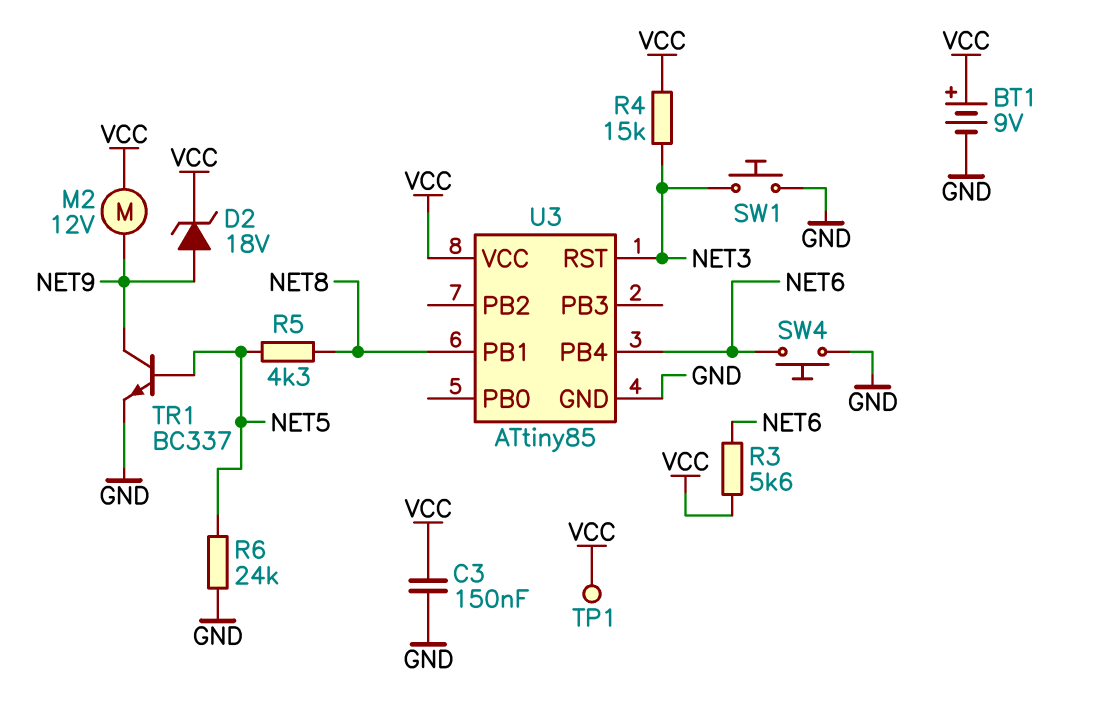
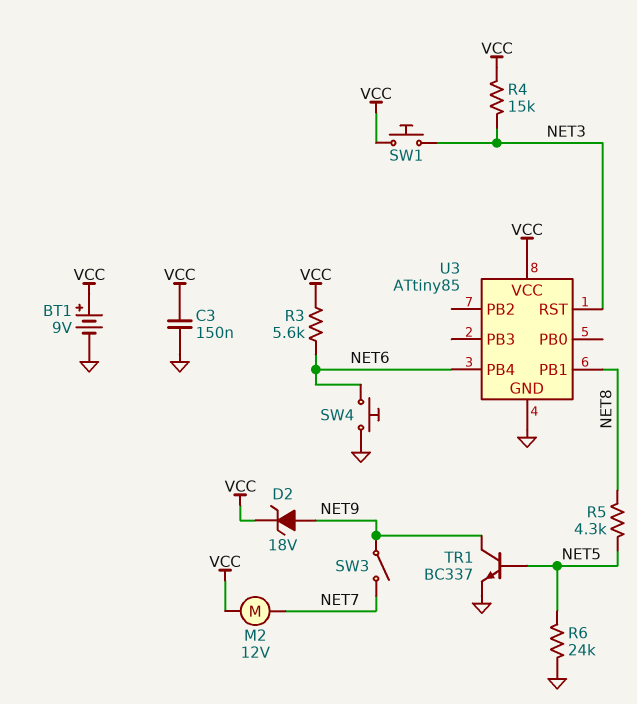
M2: motor 12V (NET9, VCC) -> motor 12V (NET7, VCC)
SW1: button (GND, NET3) -> button (NET3, VCC)
SW3: none -> switch (NET7, NET9)
TP1: test point (VCC) -> none

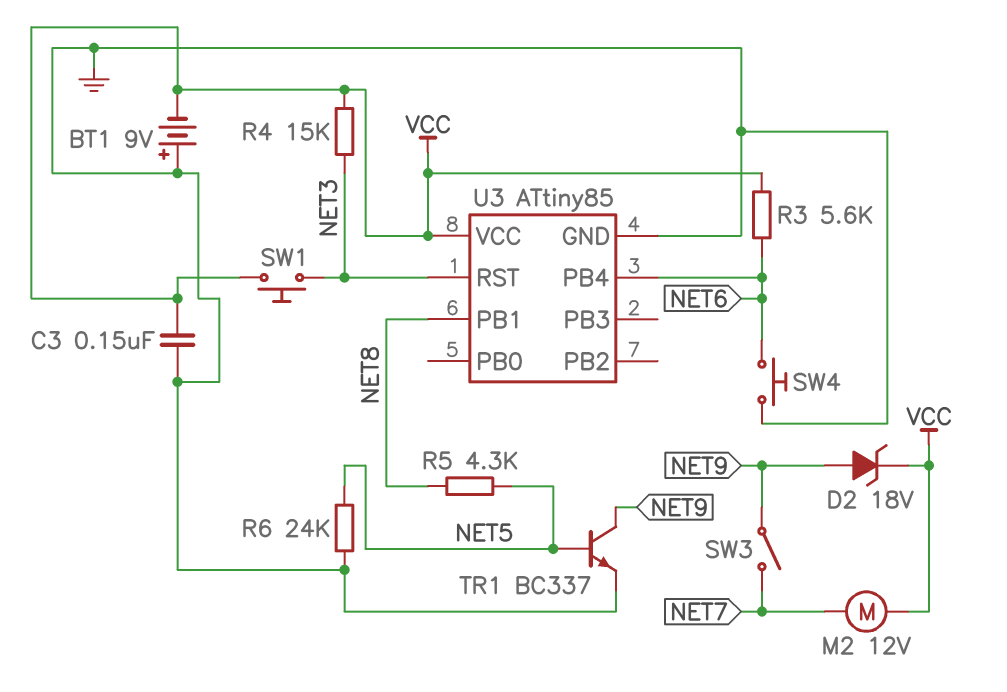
BT1: 9V (plus VCC, minus GND) -> 9V (plus GND, minus VCC)

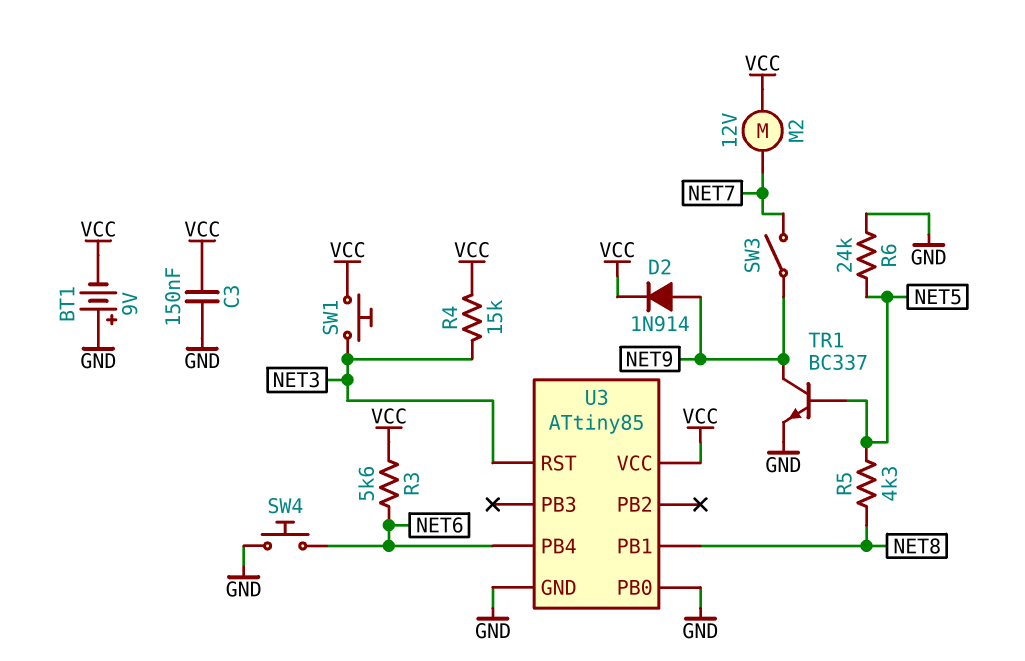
D2: zener 18V (A NET9, K VCC) -> diode 1N914 (A NET9, K VCC)
U3 pin PB0: none -> GND

